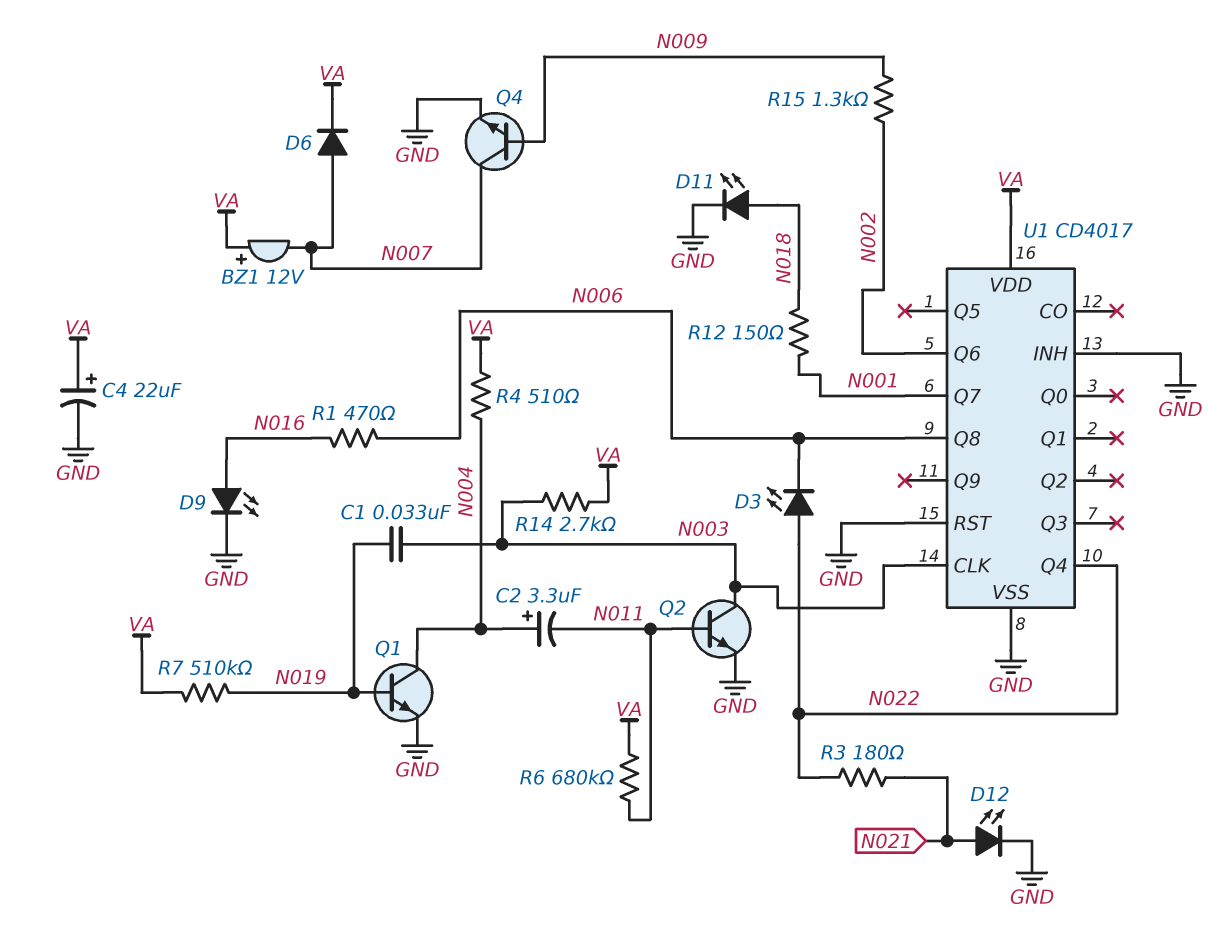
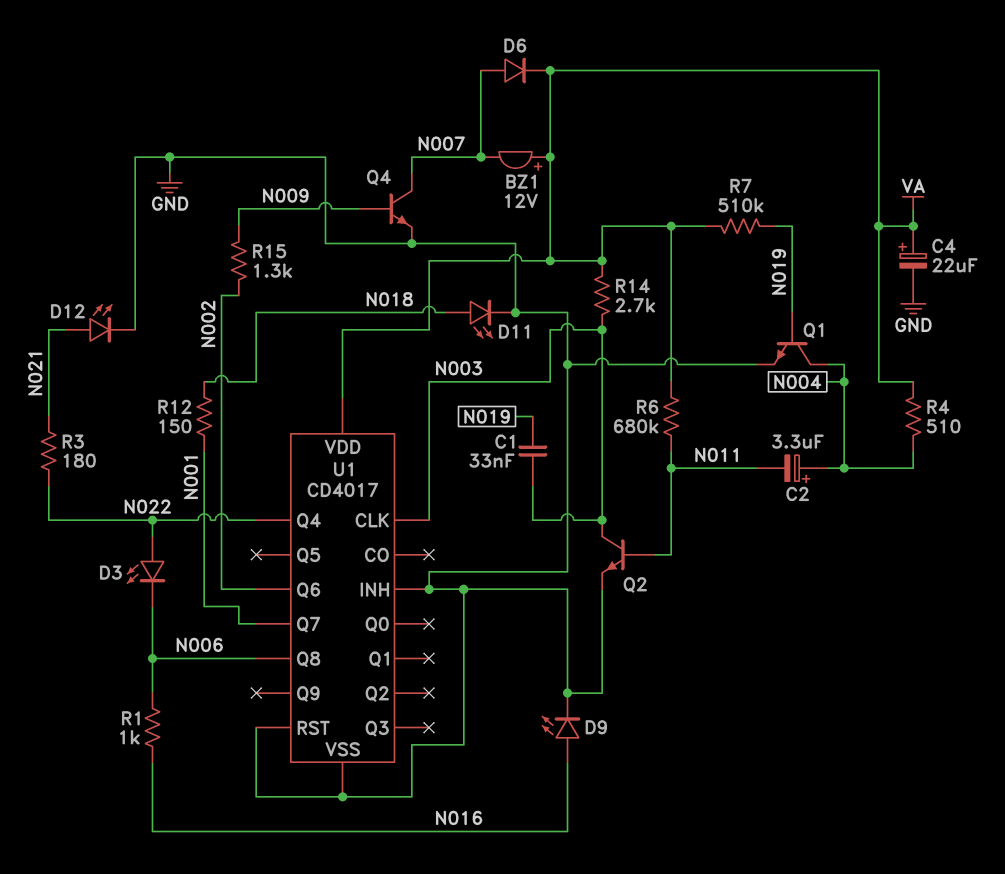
R1: 470 (N006, N016) -> 1k (N006, N016)

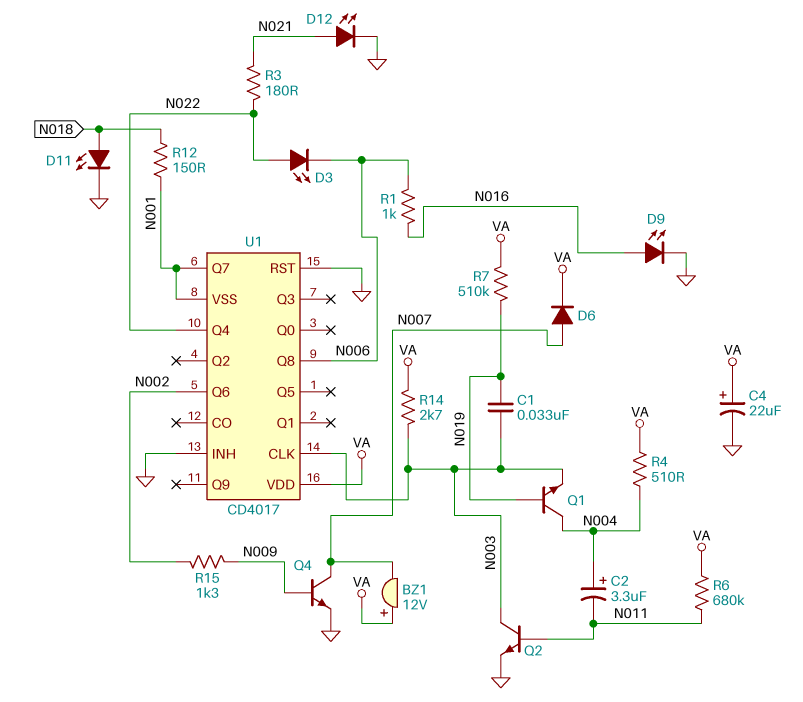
Q1: NPN (B N019, C N004, E GND) -> NPN (B N019, C N004, E N003)
U1 pin VSS: GND -> N001

